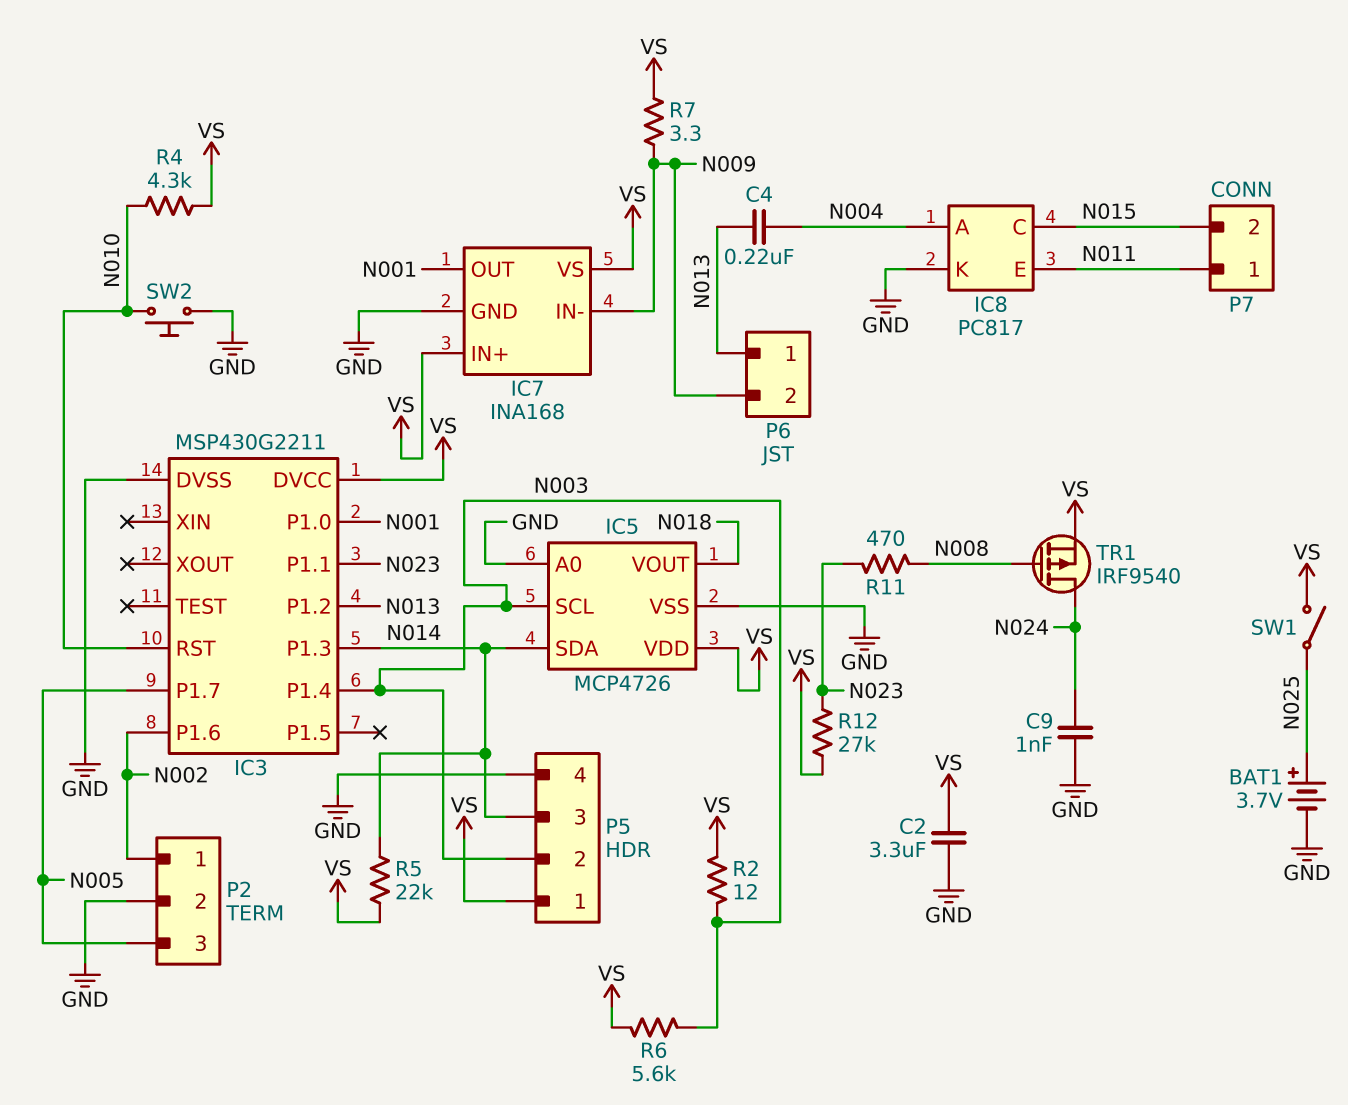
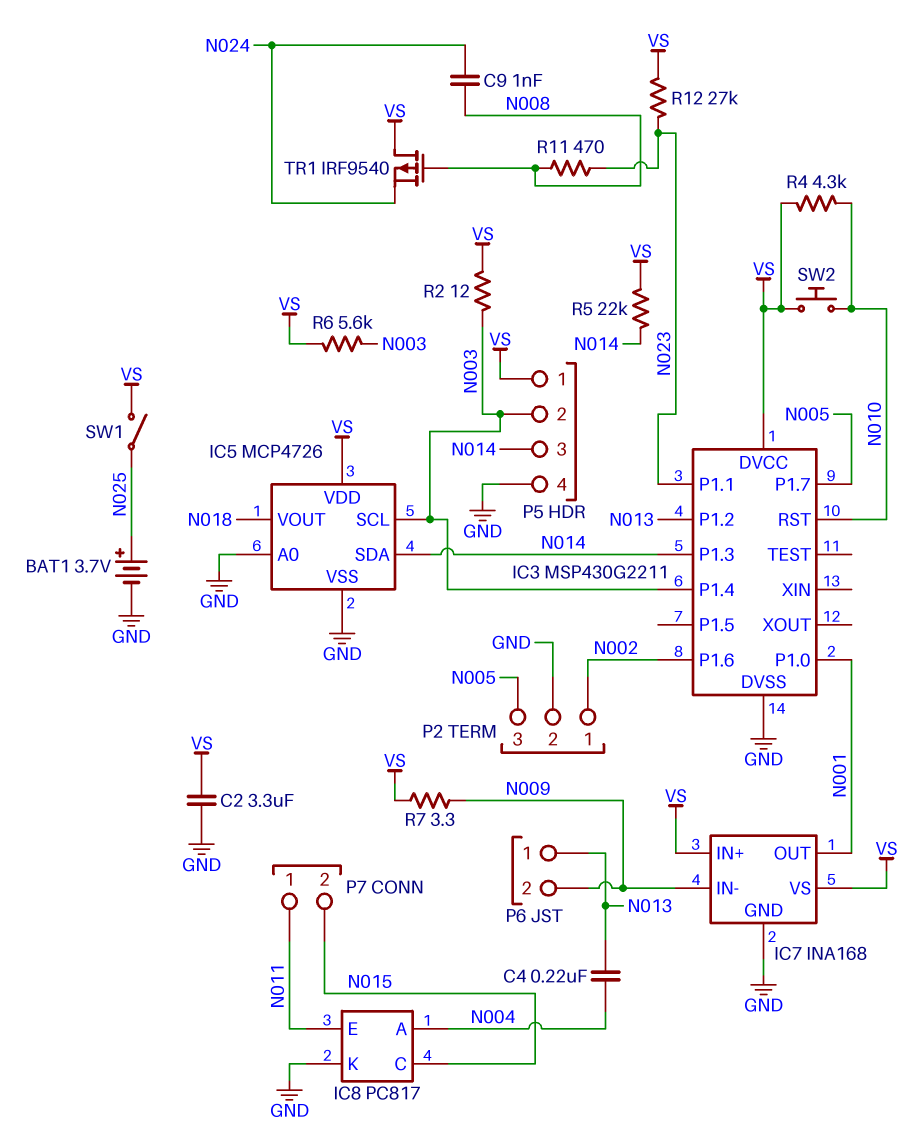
C9: 1nF (GND, N024) -> 1nF (N008, N024)
SW2: button (GND, N010) -> button (N010, VS)
TR1: PMOS IRF9540 (G N008, D N024, S VS) -> PMOS IRF9540 (G N008, D VS, S N024)

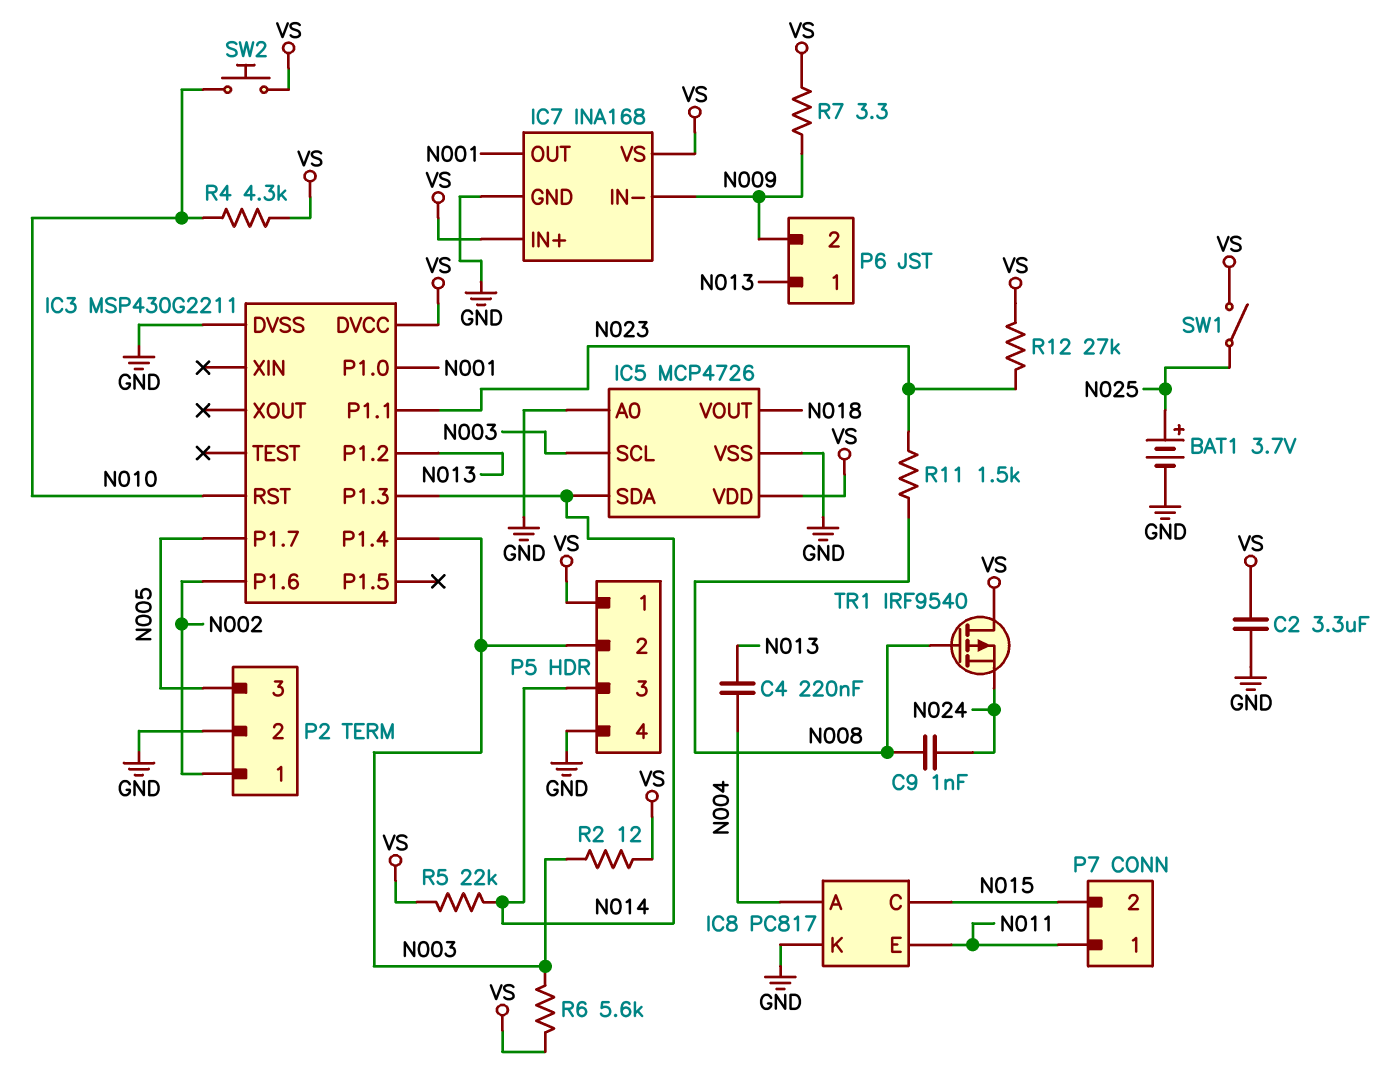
R11: 470 (N008, N023) -> 1.5k (N008, N023)

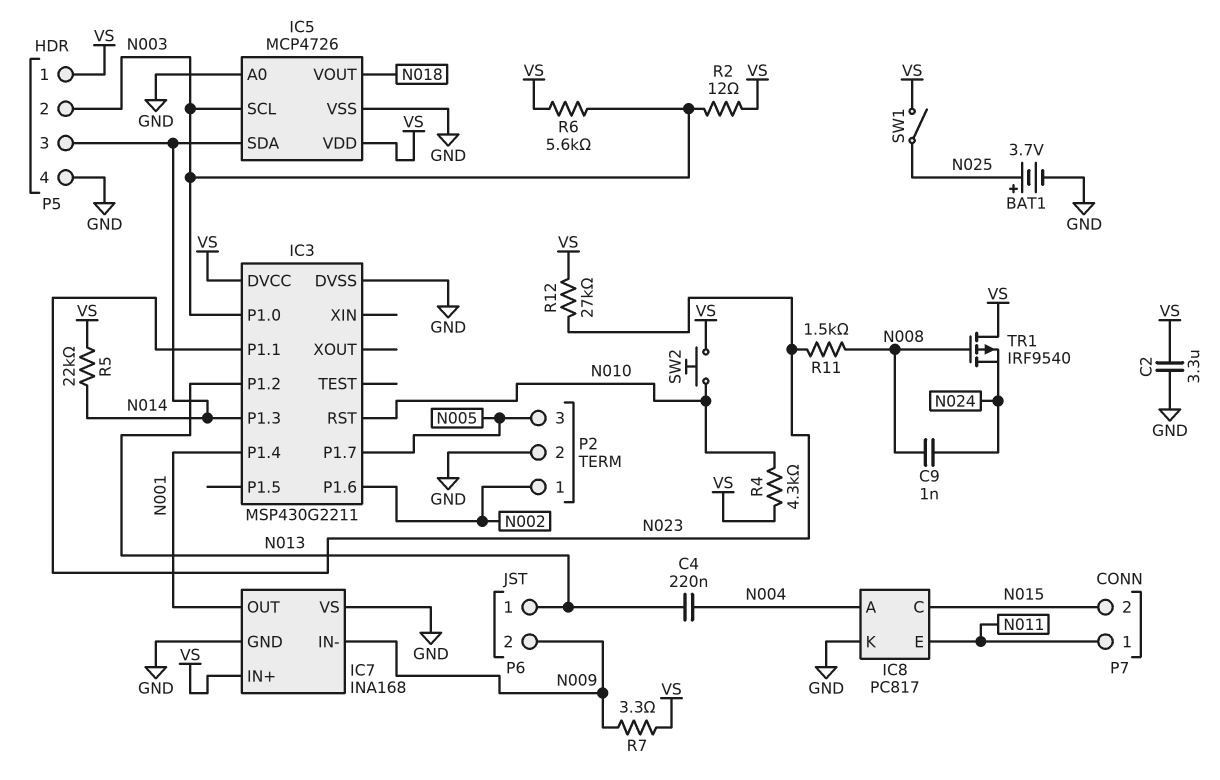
IC3 pin P1.0: N001 -> N003
IC3 pin P1.4: N003 -> N001
IC7 pin VS: VS -> GND

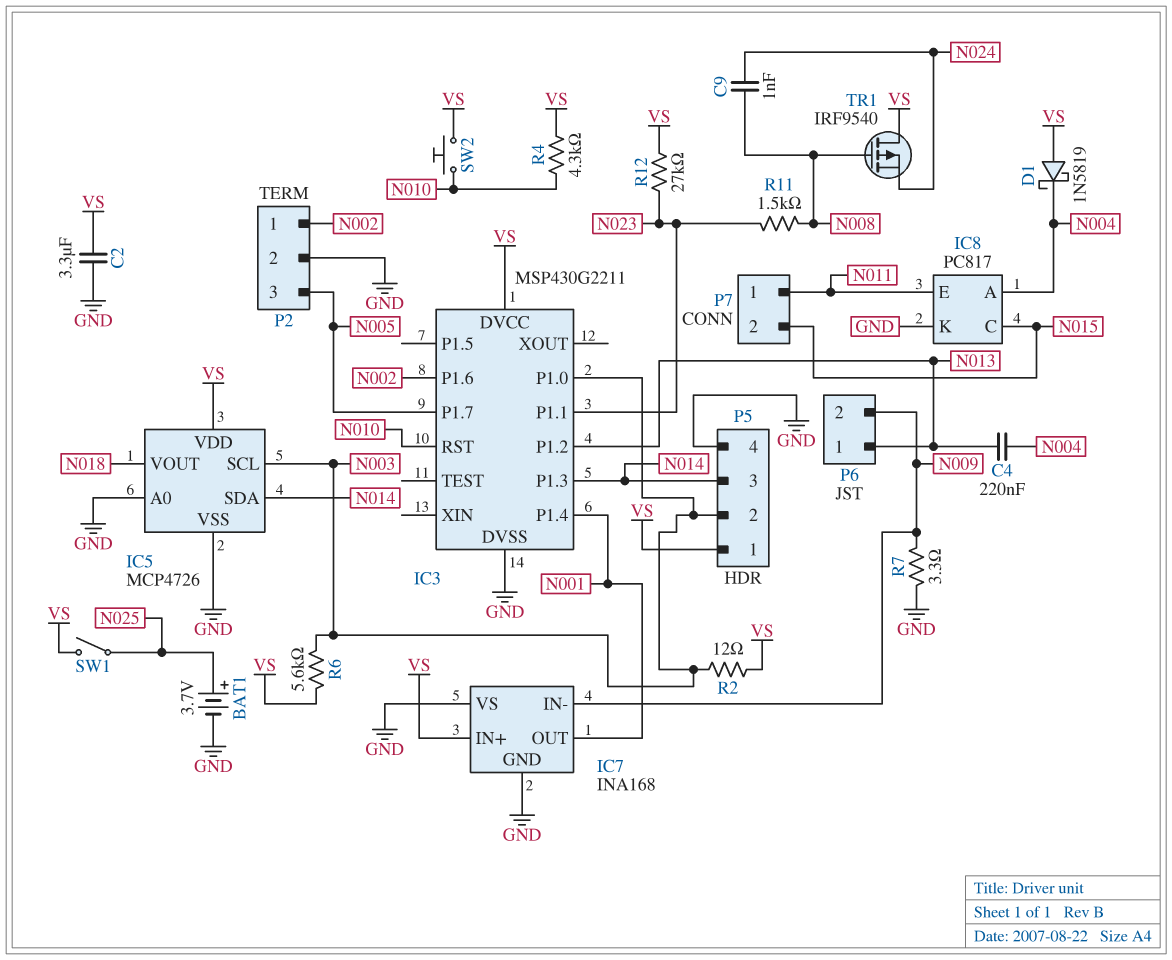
D1: none -> schottky 1N5819 (A VS, K N004)
R5: 22k (N014, VS) -> none
R7: 3.3 (N009, VS) -> 3.3 (GND, N009)

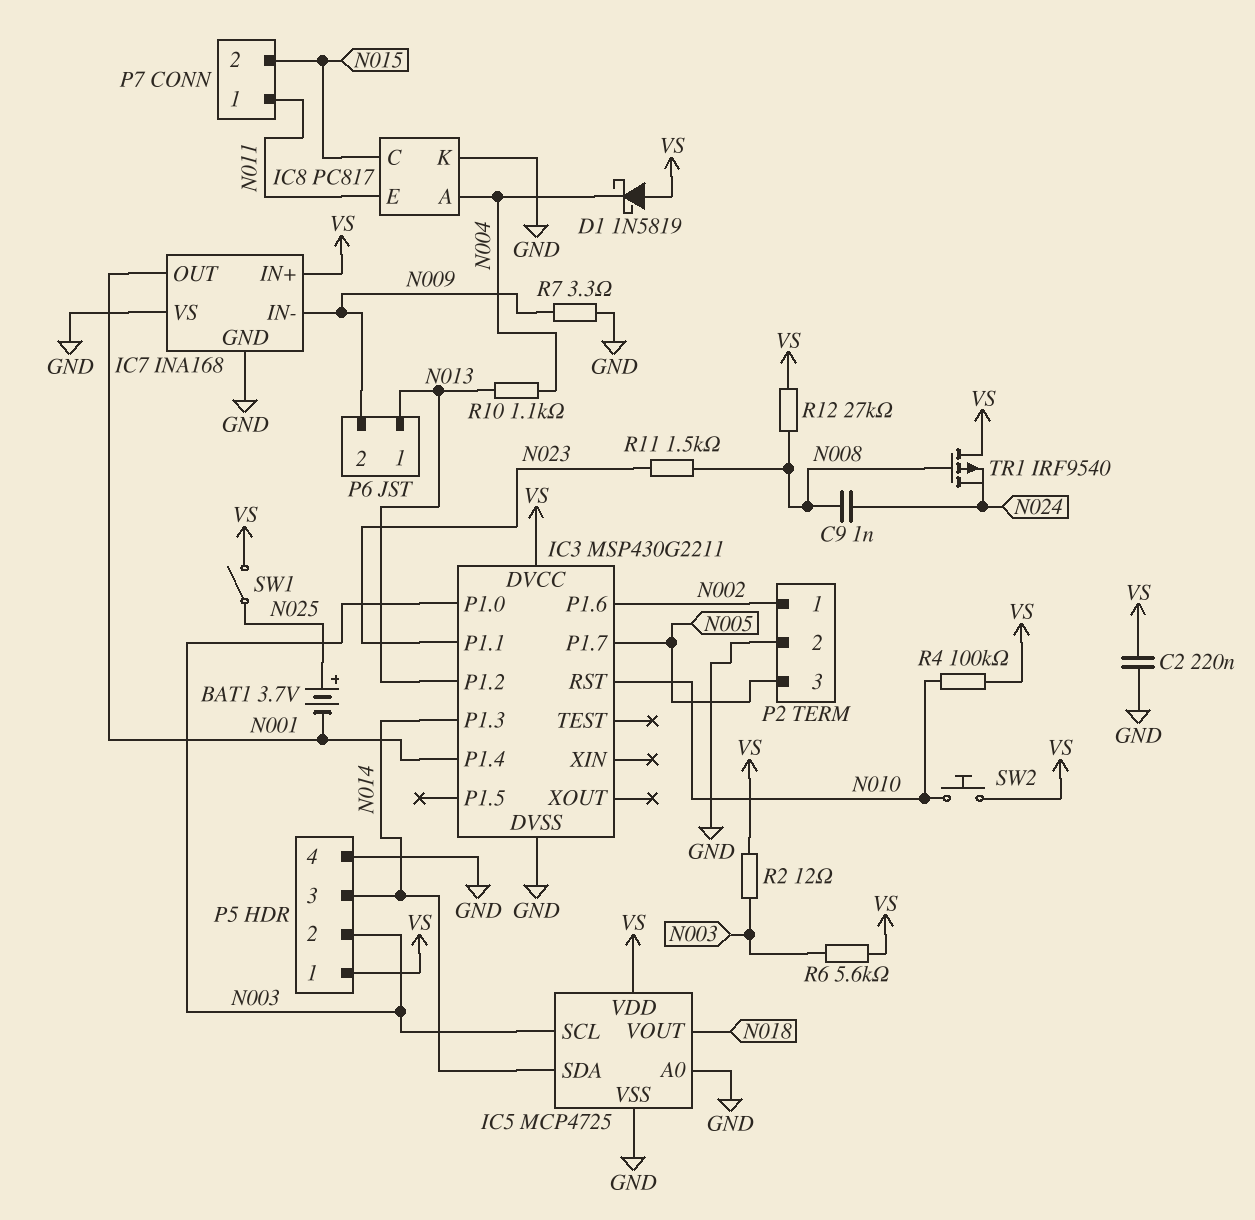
BAT1: 3.7V (plus N025, minus GND) -> 3.7V (plus N025, minus N001)
C2: 3.3uF (GND, VS) -> 220nF (GND, VS)
C4: 220nF (N004, N013) -> none
IC5: MCP4726 -> MCP4725
R4: 4.3k (N010, VS) -> 100k (N010, VS)
R10: none -> 1.1k (N004, N013)
R12: 27k (N023, VS) -> 27k (N008, VS)

